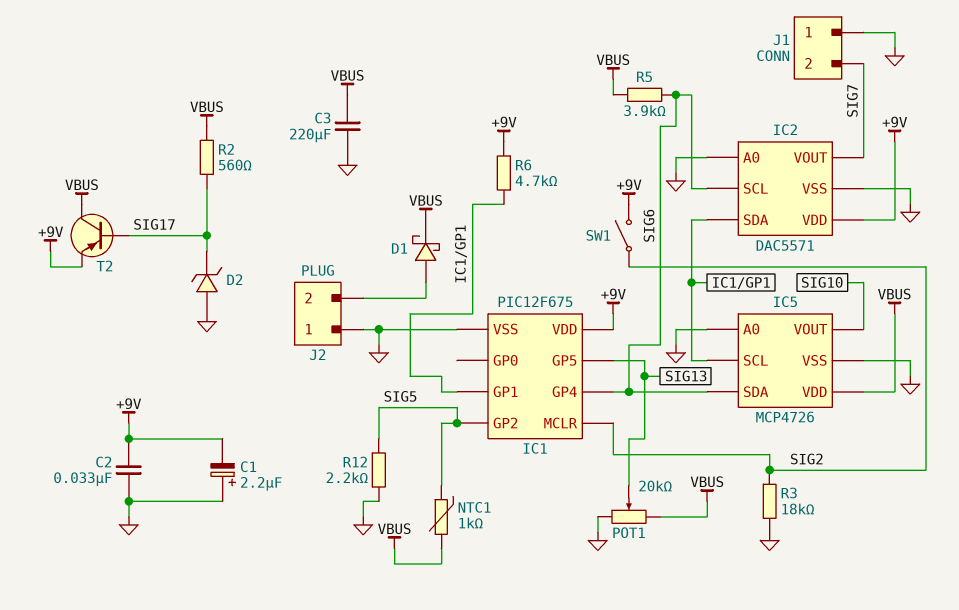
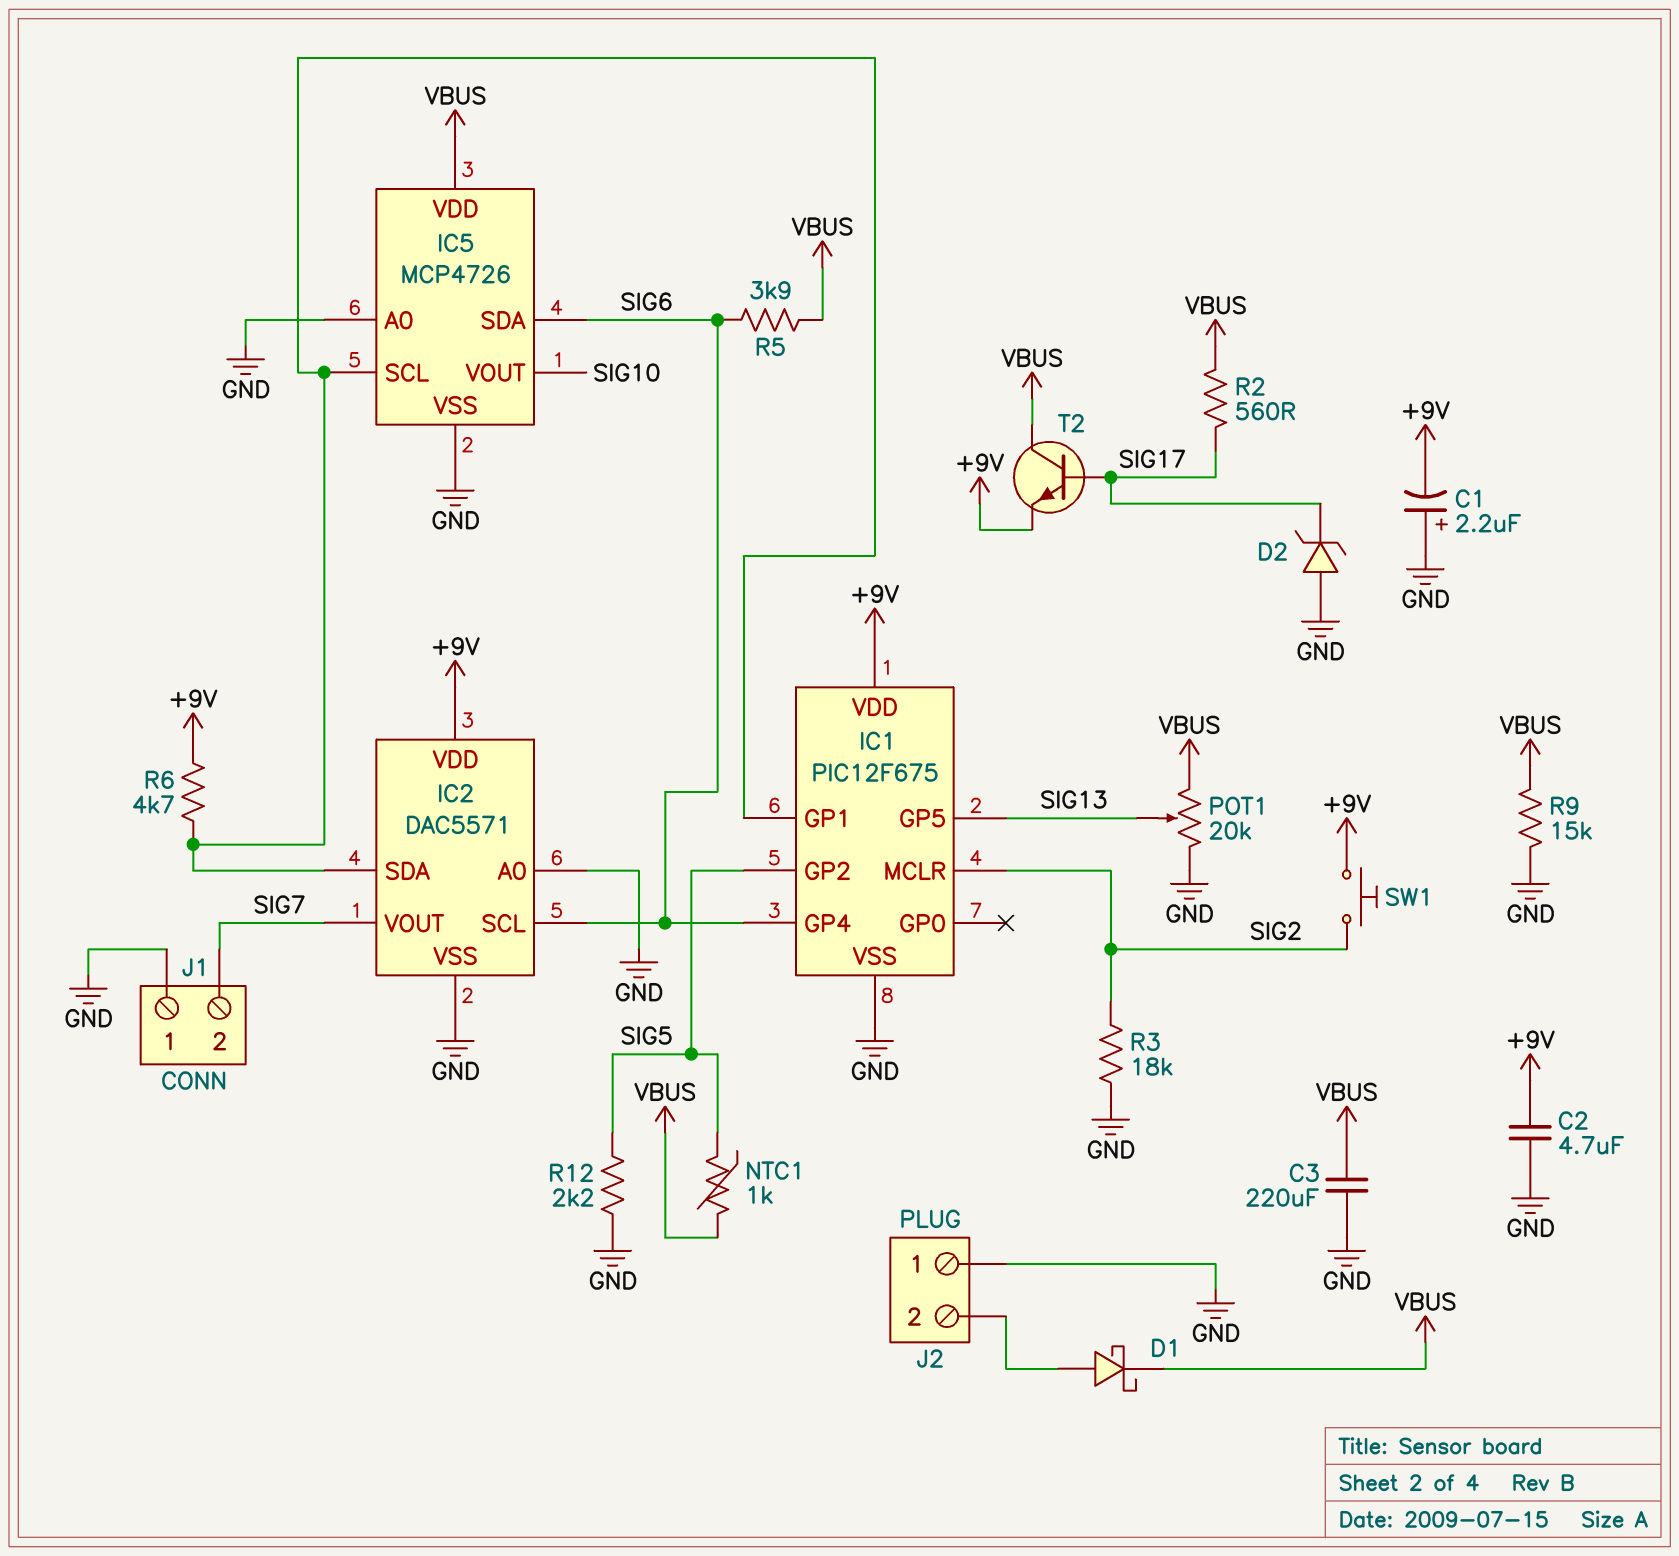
C2: 33nF (+9V, GND) -> 4.7uF (+9V, GND)
R9: none -> 15k (GND, VBUS)
SW1: switch (+9V, SIG2) -> button (+9V, SIG2)
T2: PNP (B SIG17, C VBUS, E +9V) -> NPN (B SIG17, C VBUS, E +9V)

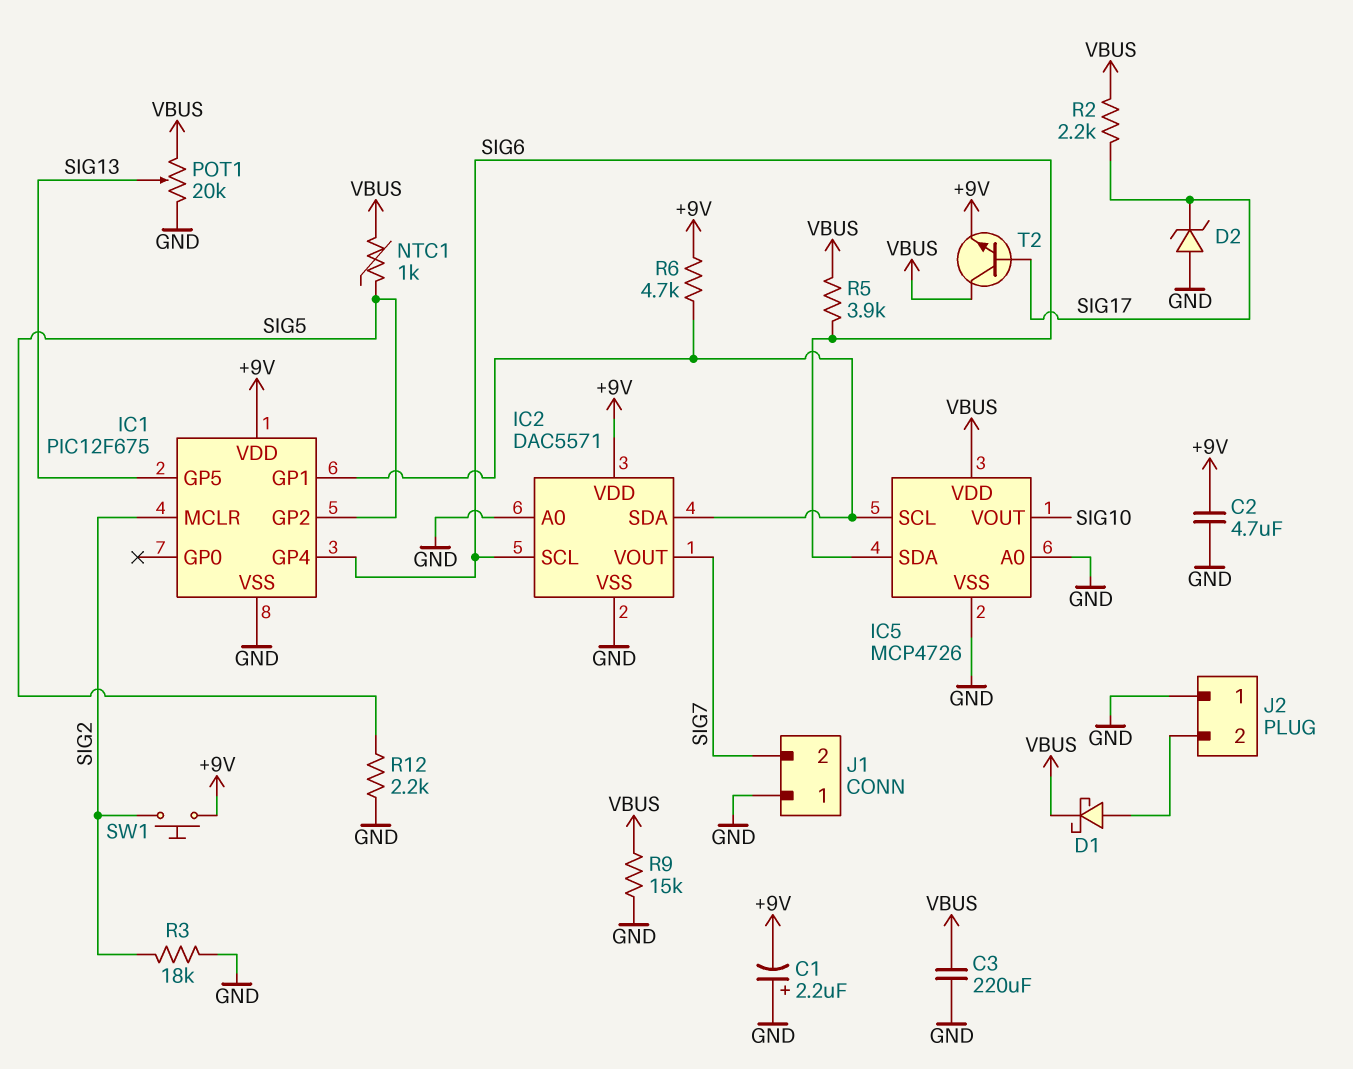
R2: 560 (SIG17, VBUS) -> 2.2k (SIG17, VBUS)

